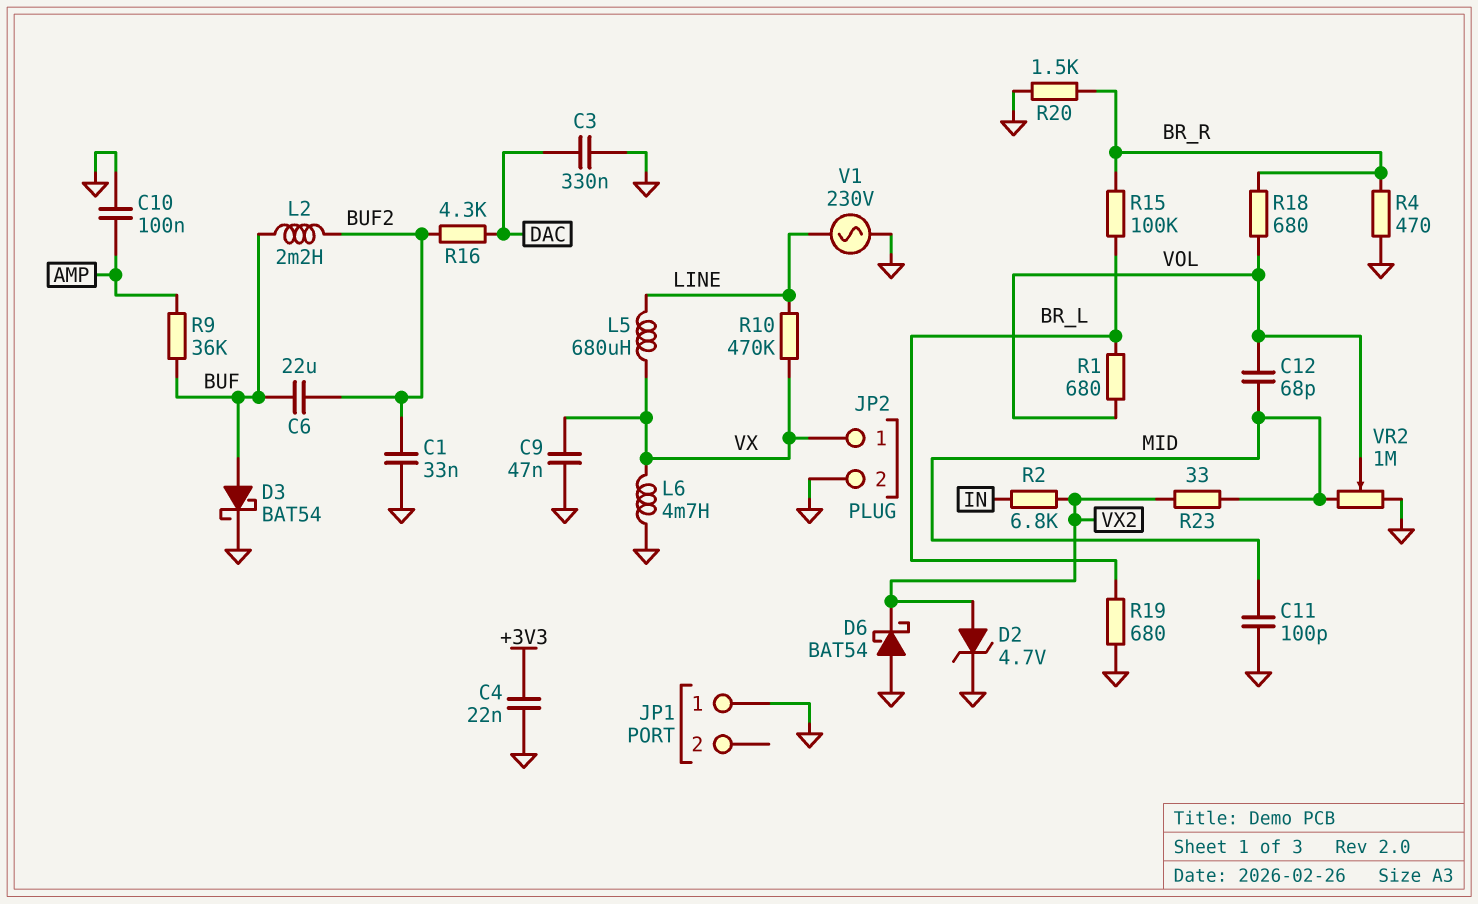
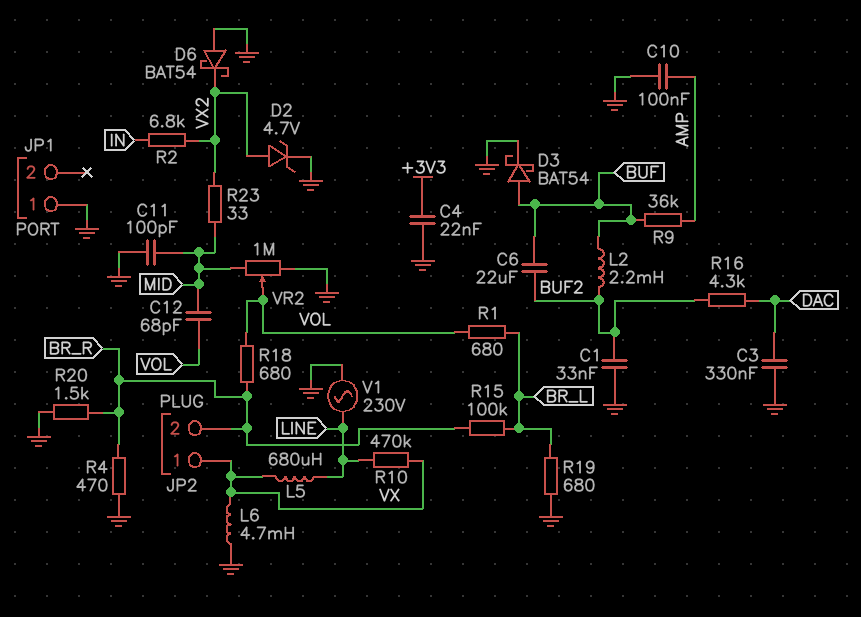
C9: 47nF (GND, VX) -> none
JP2 pin 2: GND -> BR_R

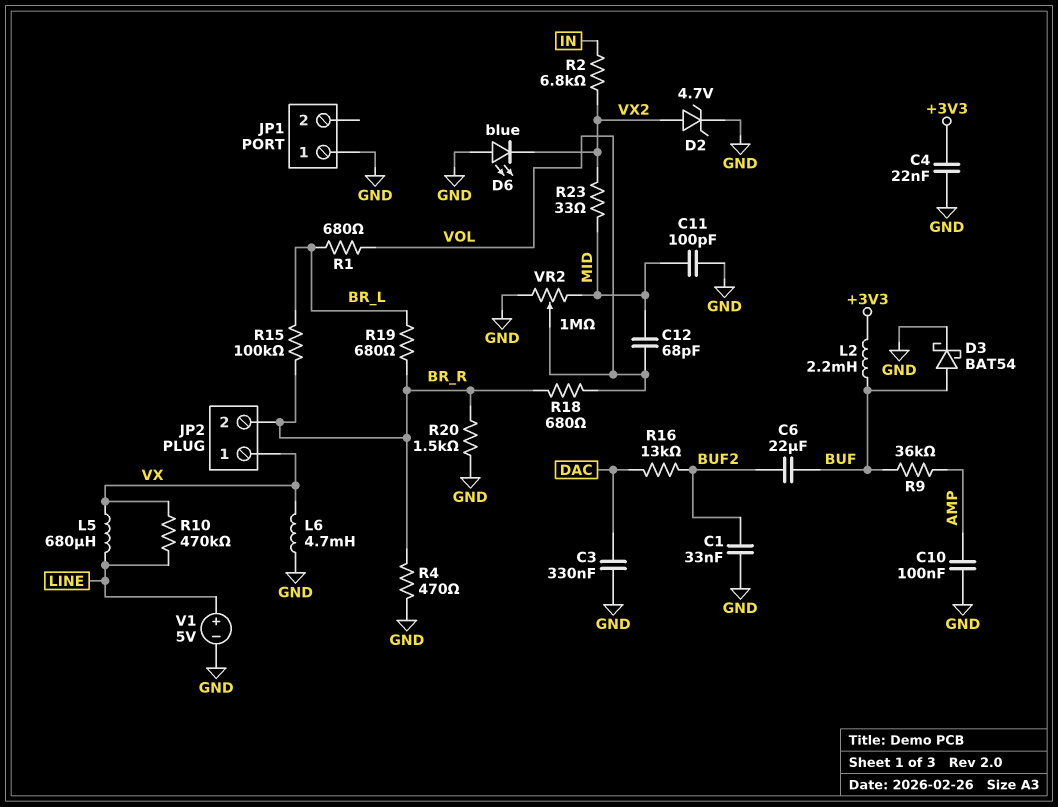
D6: schottky BAT54 (A GND, K VX2) -> LED blue (A GND, K VX2)
L2: 2.2mH (BUF, BUF2) -> 2.2mH (+3V3, BUF)
R16: 4.3k (BUF2, DAC) -> 13k (BUF2, DAC)
R19: 680 (BR_L, GND) -> 680 (BR_L, BR_R)
V1: AC 230V (GND, LINE) -> 5V (plus LINE, minus GND)

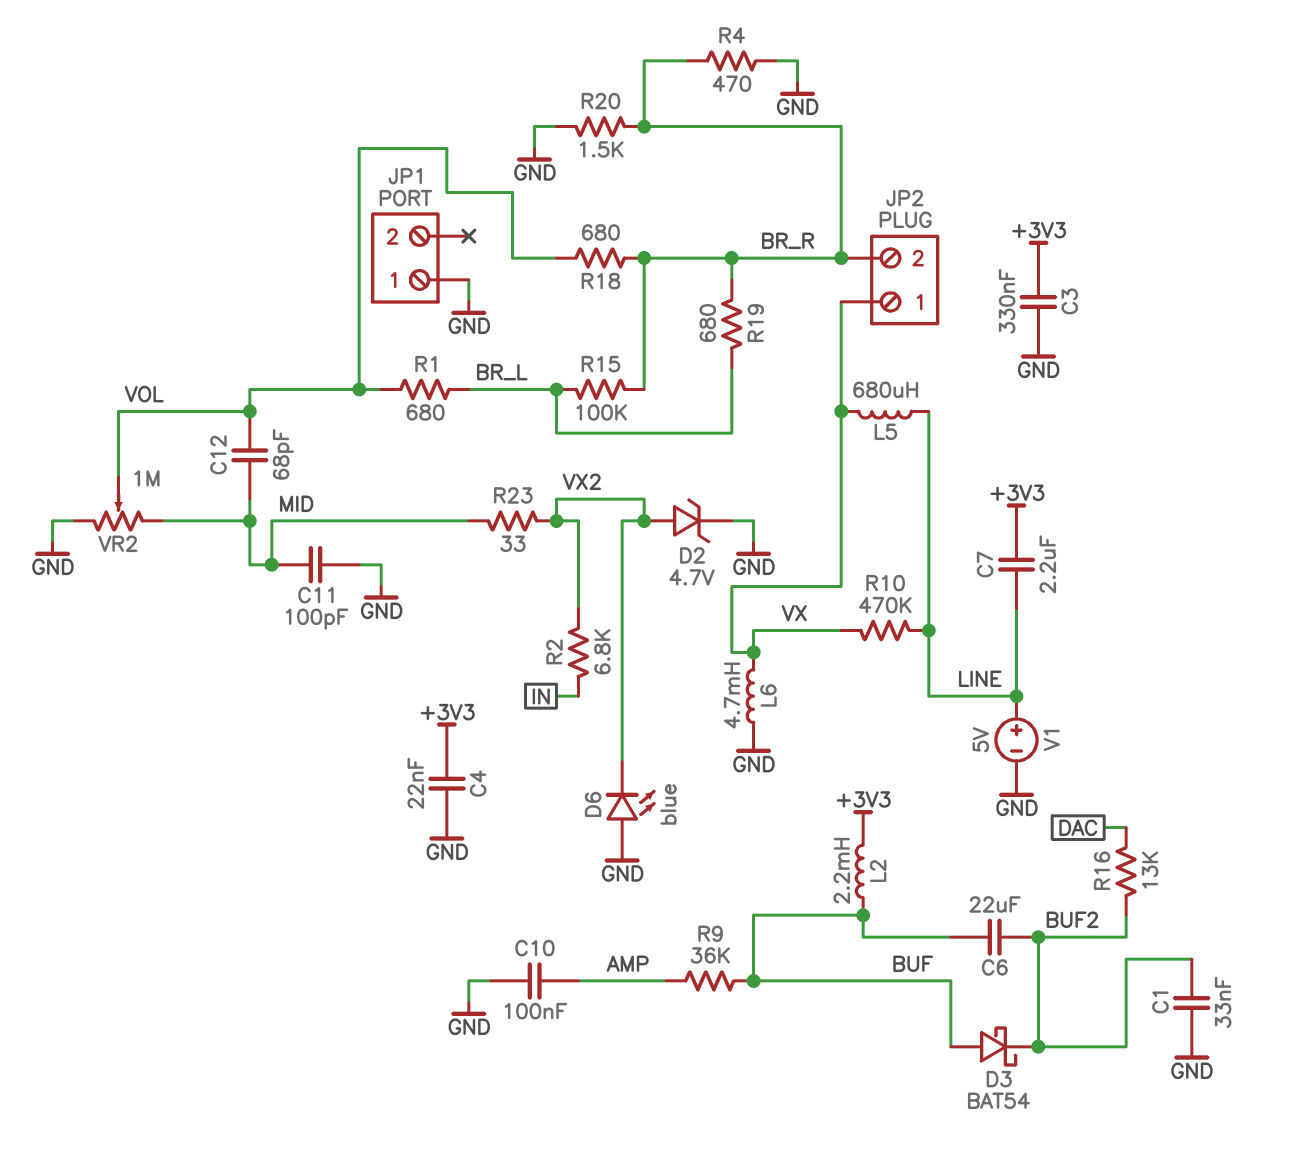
C3: 330nF (DAC, GND) -> 330nF (+3V3, GND)
C7: none -> 2.2uF (+3V3, LINE)
D3: schottky BAT54 (A BUF, K GND) -> schottky BAT54 (A BUF, K BUF2)

